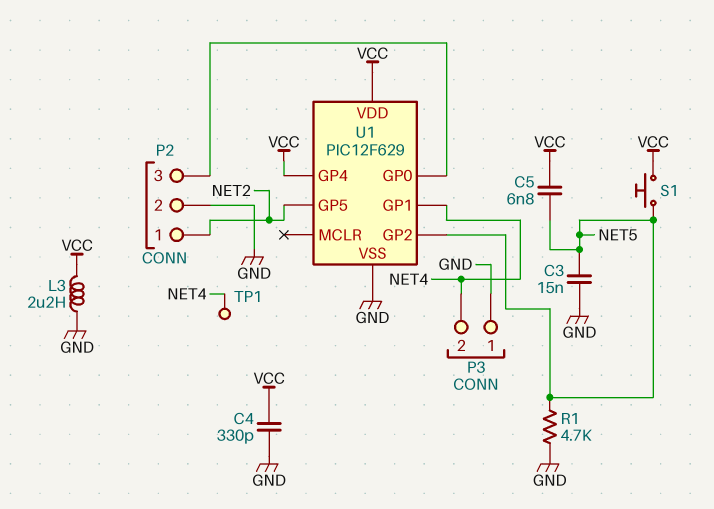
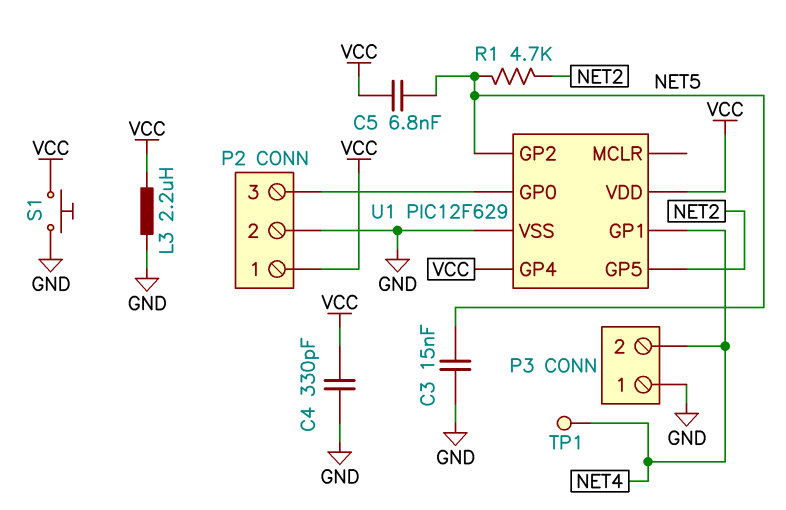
P2 pin 1: NET2 -> VCC
R1: 4.7k (GND, NET5) -> 4.7k (NET2, NET5)
S1: button (NET5, VCC) -> button (GND, VCC)

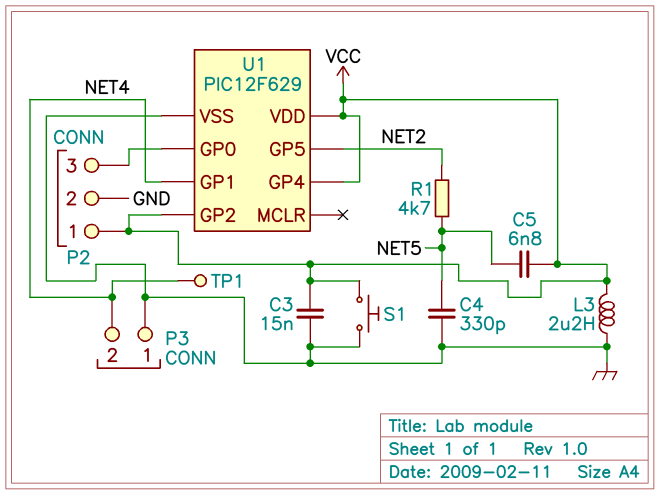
C3: 15nF (GND, NET5) -> 15nF (GND, VCC)
C4: 330pF (GND, VCC) -> 330pF (GND, NET5)
U1 pin GP2: NET5 -> VCC

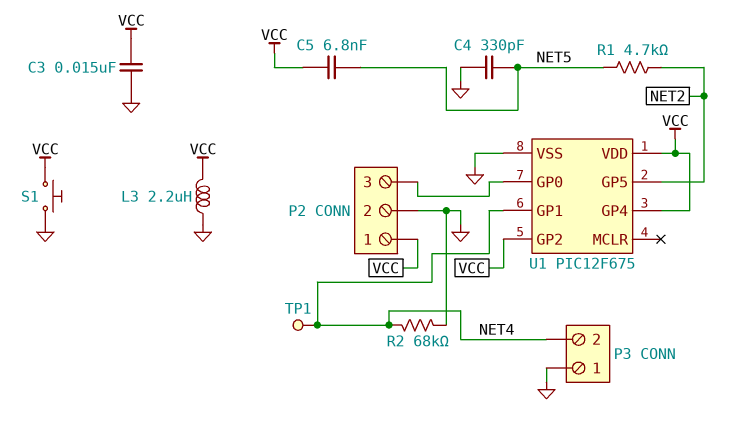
R2: none -> 68k (GND, NET4)
U1: PIC12F629 -> PIC12F675

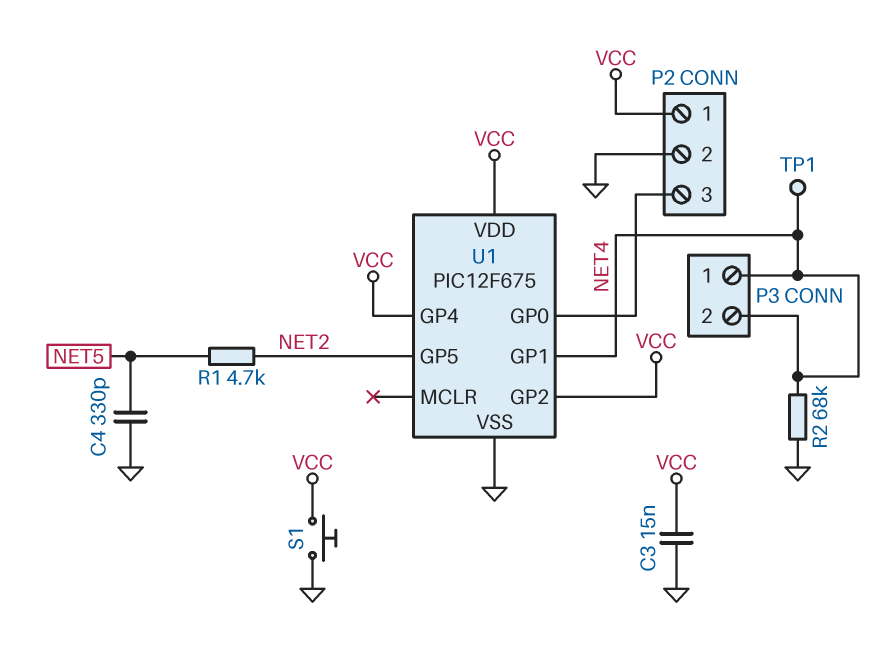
C5: 6.8nF (NET5, VCC) -> none
L3: 2.2uH (GND, VCC) -> none
P3 pin 1: GND -> NET4

